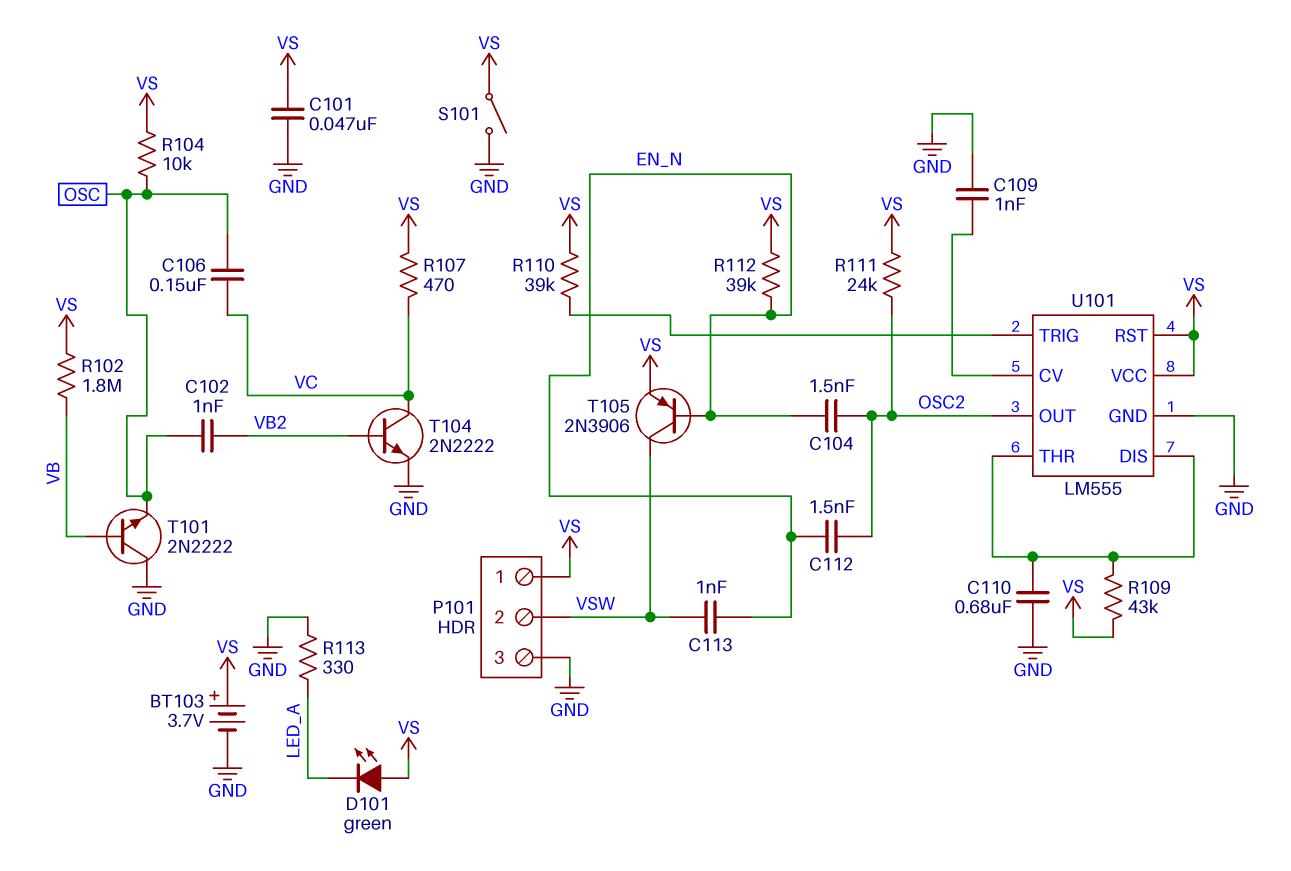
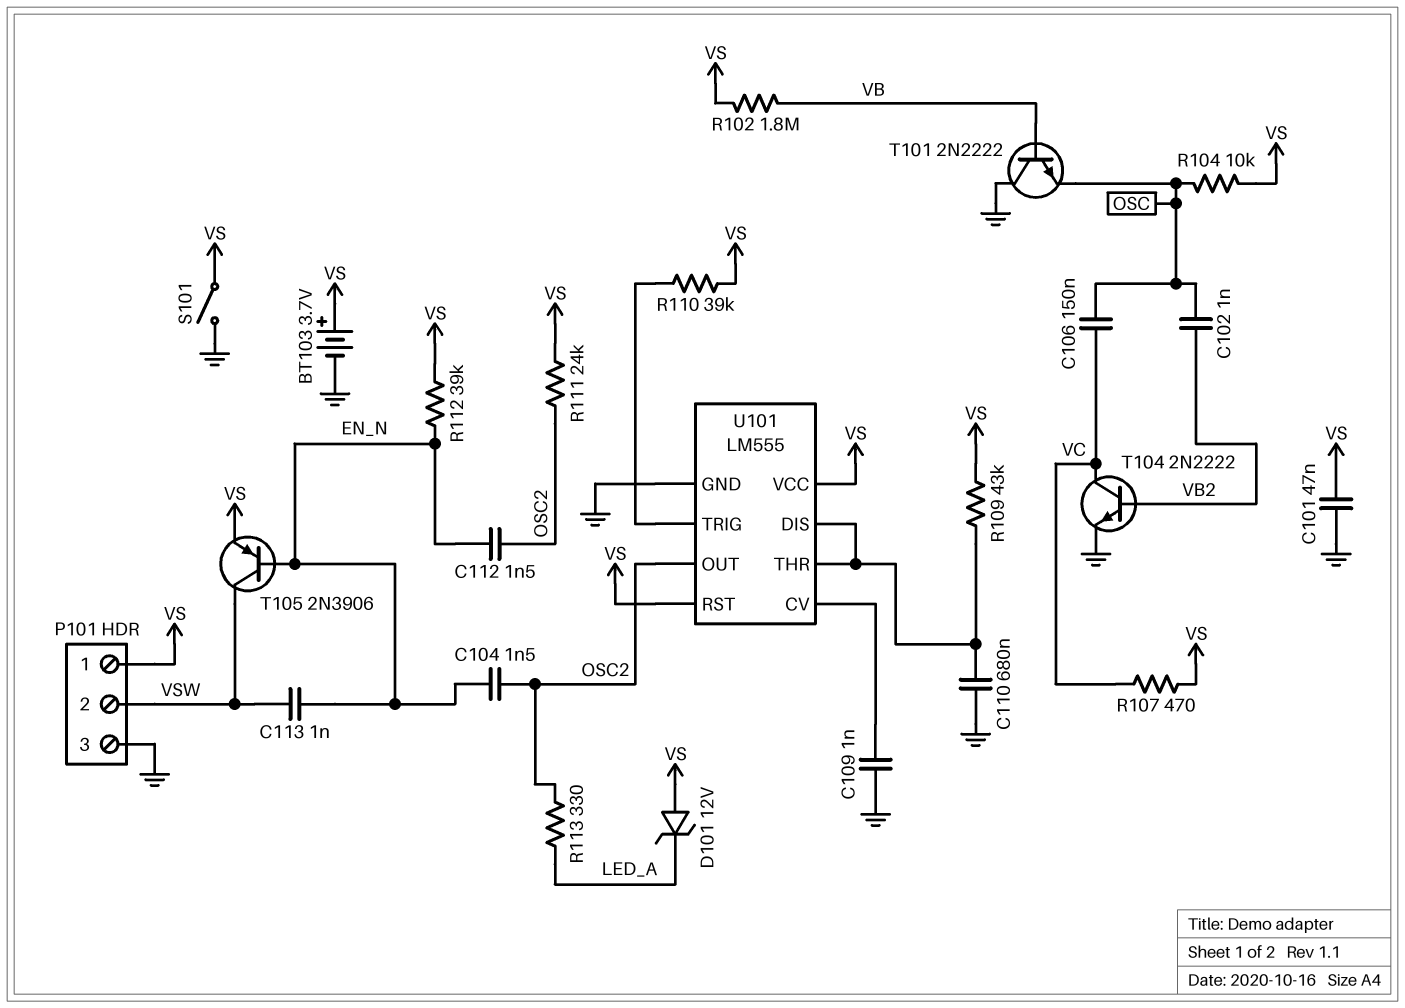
D101: LED green (A VS, K LED_A) -> zener 12V (A VS, K LED_A)
R113: 330 (GND, LED_A) -> 330 (LED_A, OSC2)

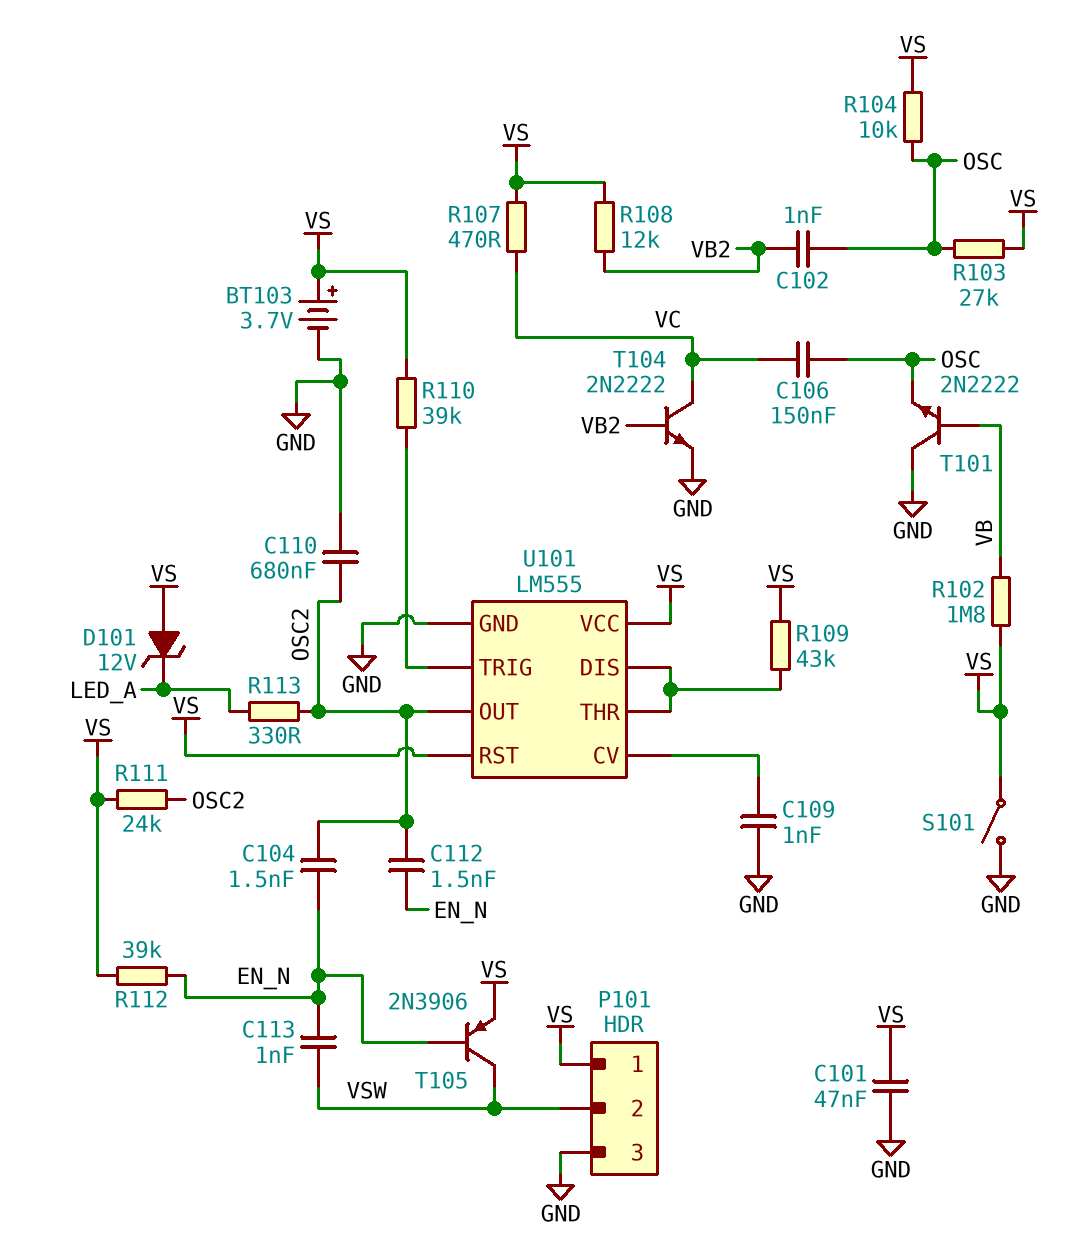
C110: 680nF (GND, U101/DIS) -> 680nF (GND, OSC2)
R103: none -> 27k (OSC, VS)
R108: none -> 12k (VB2, VS)

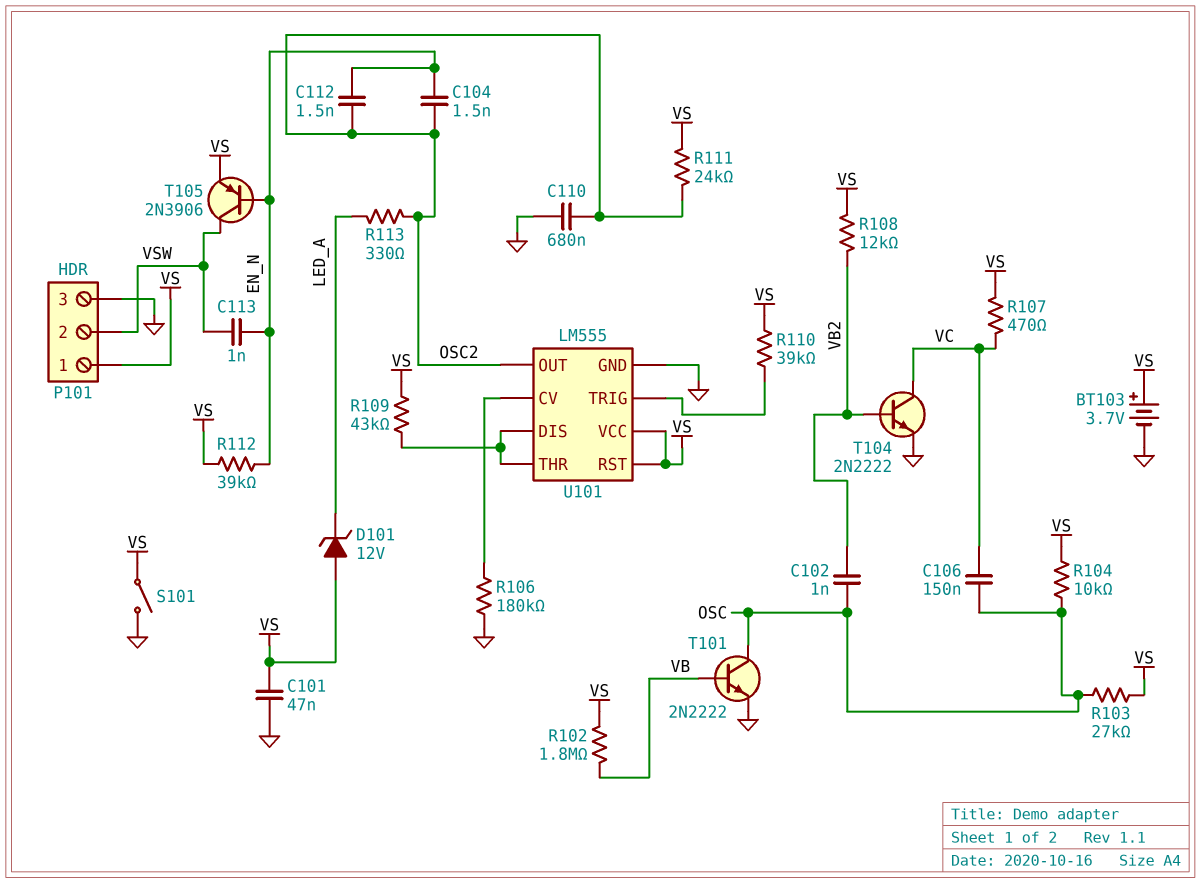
C109: 1nF (GND, U101/CV) -> none
R106: none -> 180k (GND, U101/CV)
T101: NPN 2N2222 (B VB, C GND, E OSC) -> NPN 2N2222 (B VB, C OSC, E GND)

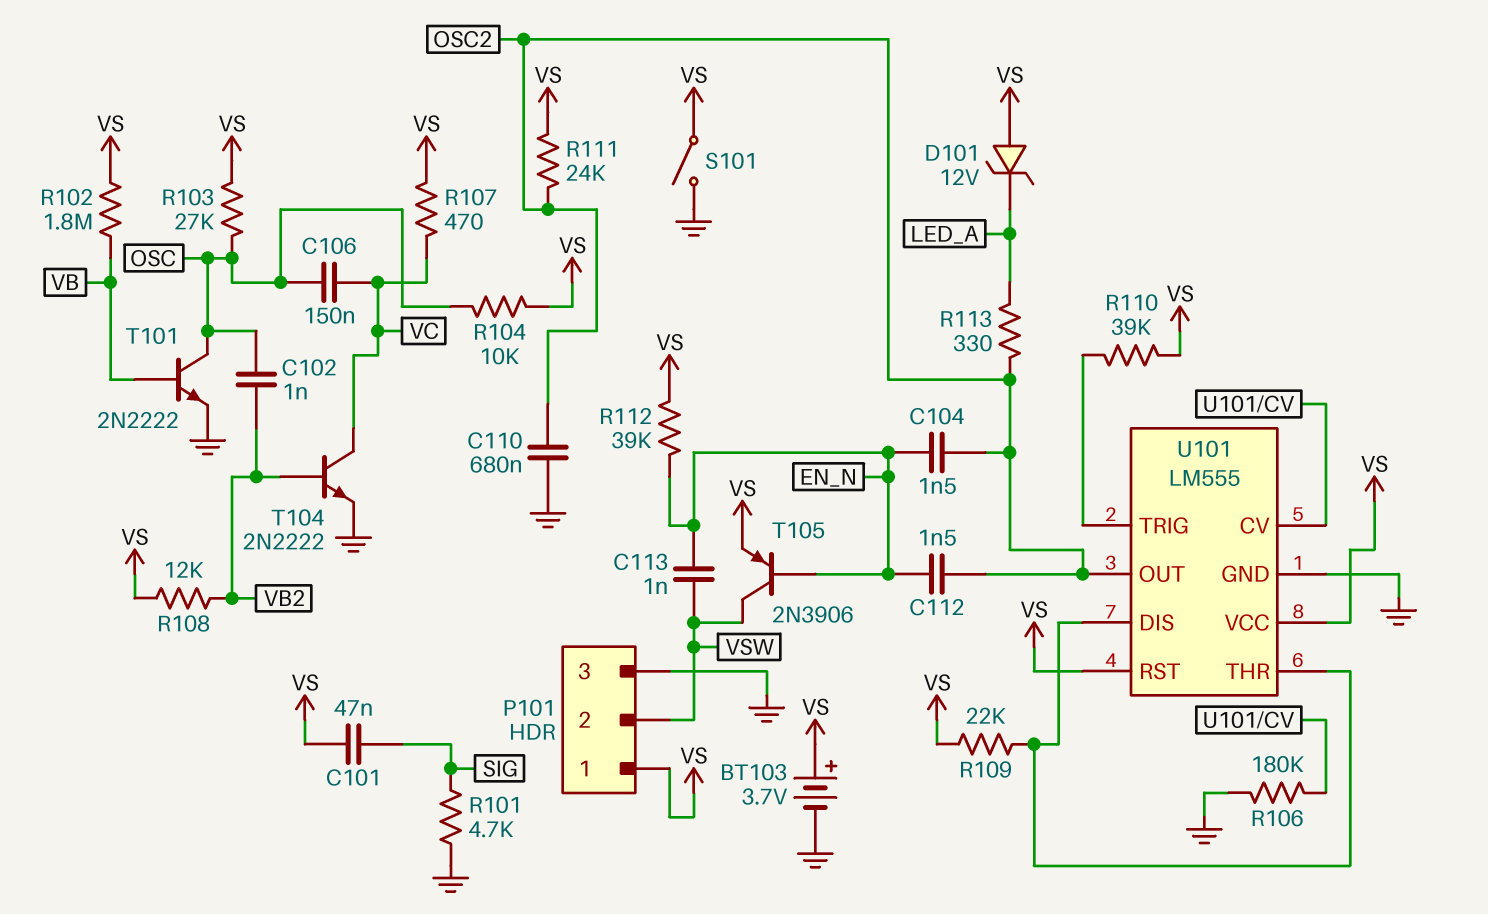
C101: 47nF (GND, VS) -> 47nF (SIG, VS)
R101: none -> 4.7k (GND, SIG)
R109: 43k (U101/DIS, VS) -> 22k (U101/DIS, VS)

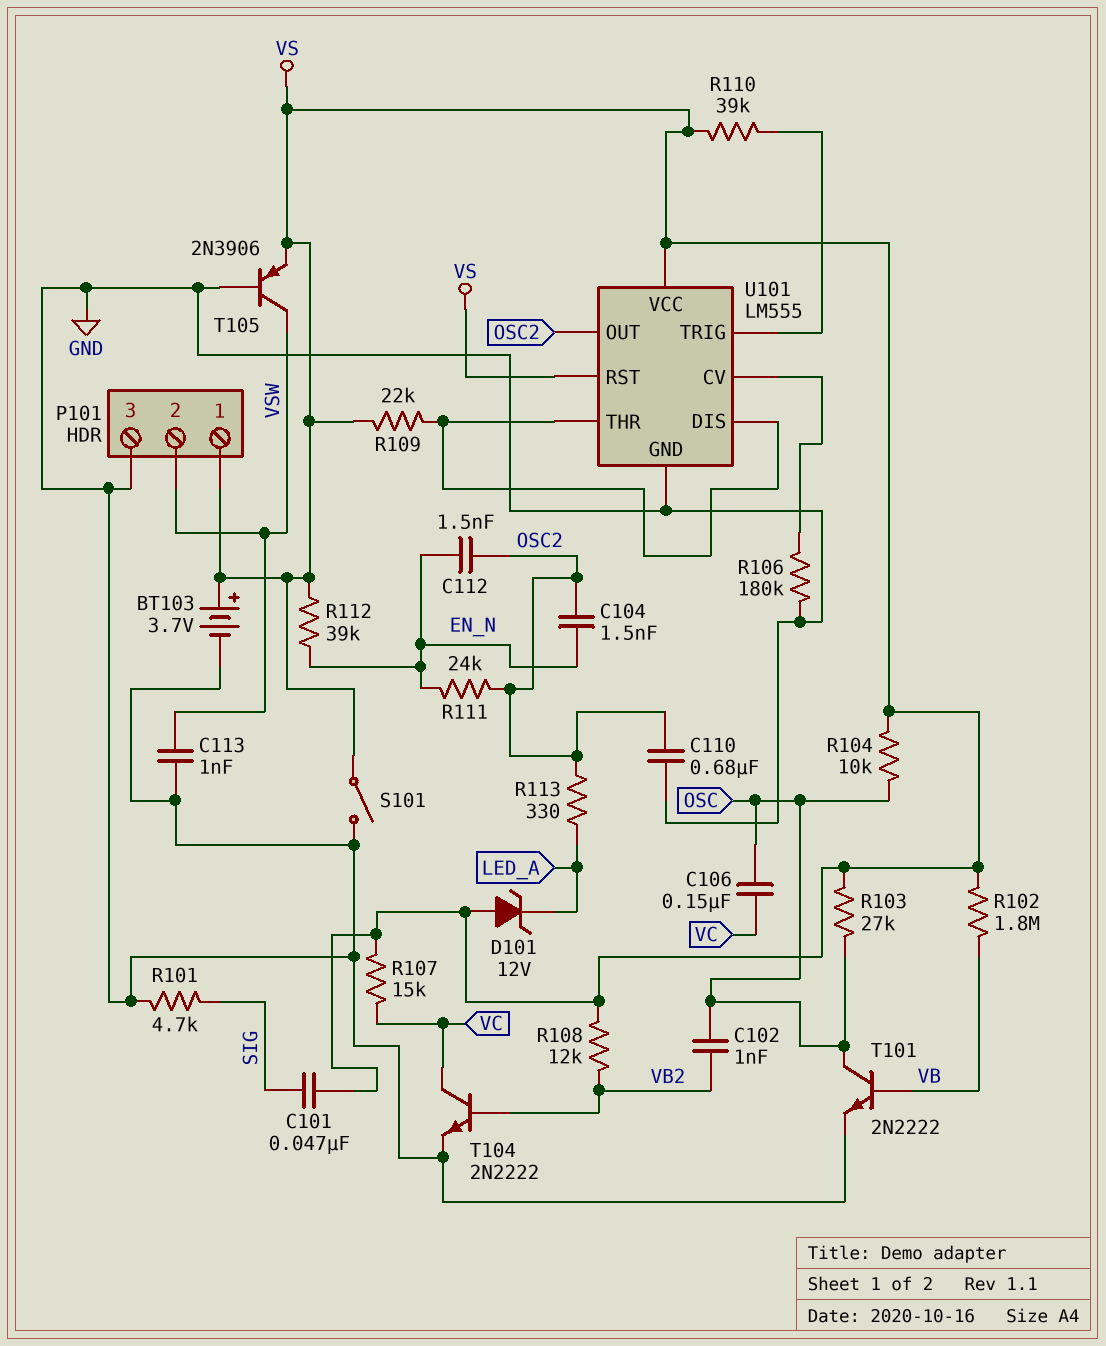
C113: 1nF (EN_N, VSW) -> 1nF (GND, VSW)
R107: 470 (VC, VS) -> 15k (VC, VS)
R111: 24k (OSC2, VS) -> 24k (EN_N, OSC2)
T105: PNP 2N3906 (B EN_N, C VSW, E VS) -> PNP 2N3906 (B GND, C VSW, E VS)

